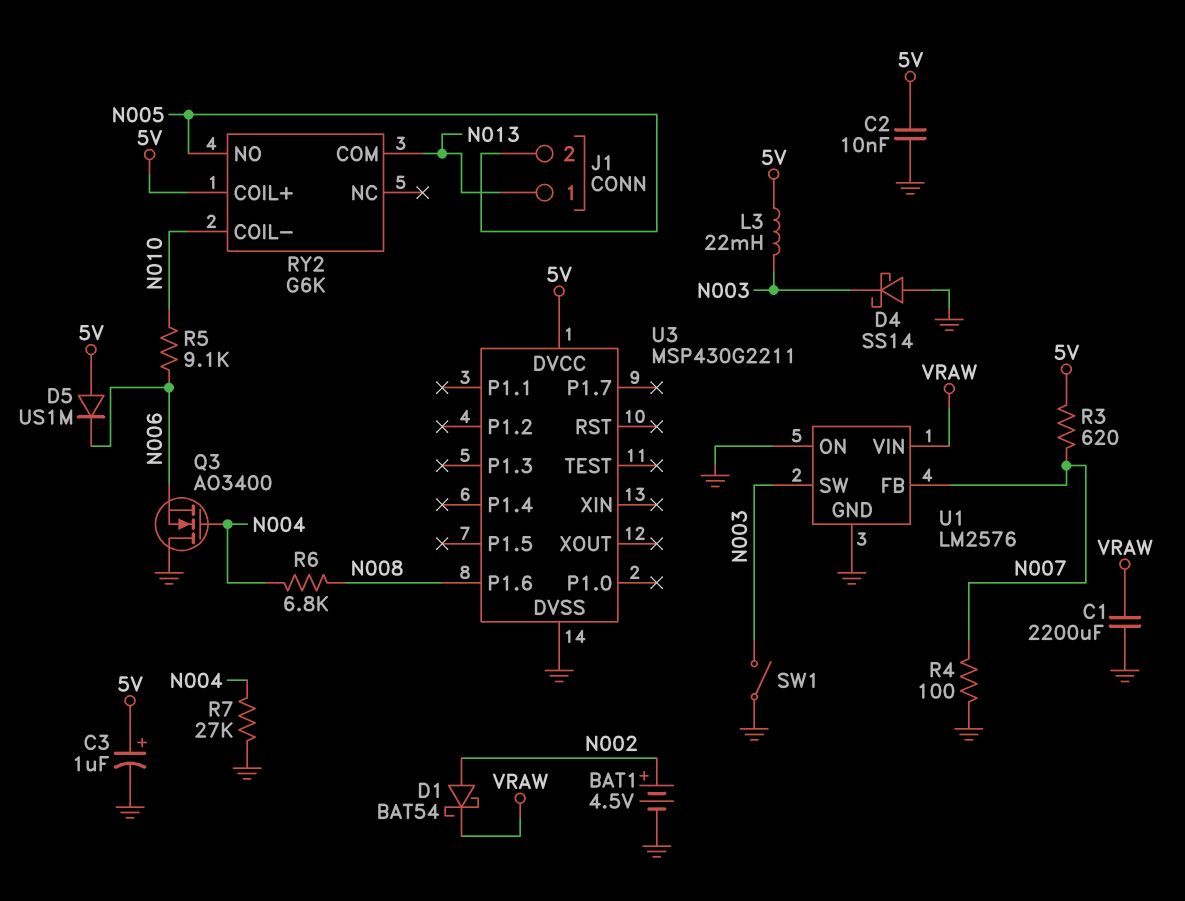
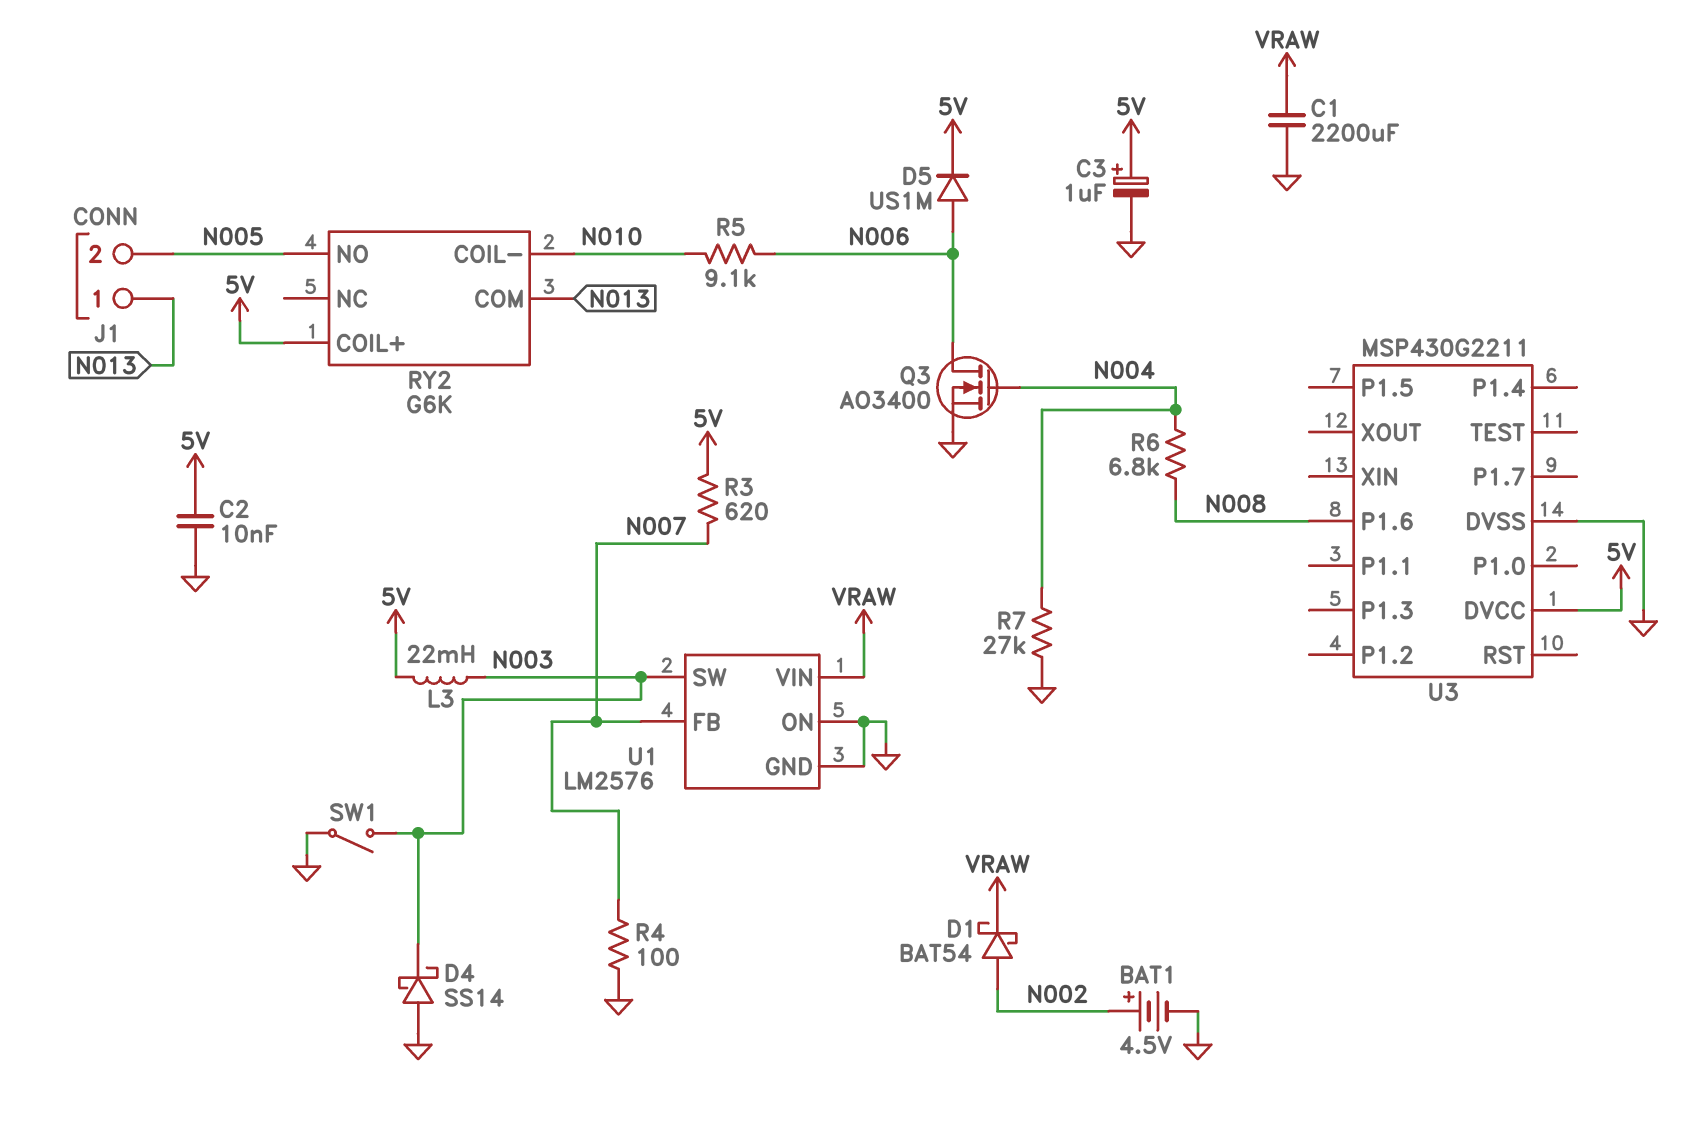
D5: diode US1M (A 5V, K N006) -> diode US1M (A N006, K 5V)
Q3: NMOS AO3400 (G N004, D GND, S N006) -> NMOS AO3400 (G N004, D N006, S GND)

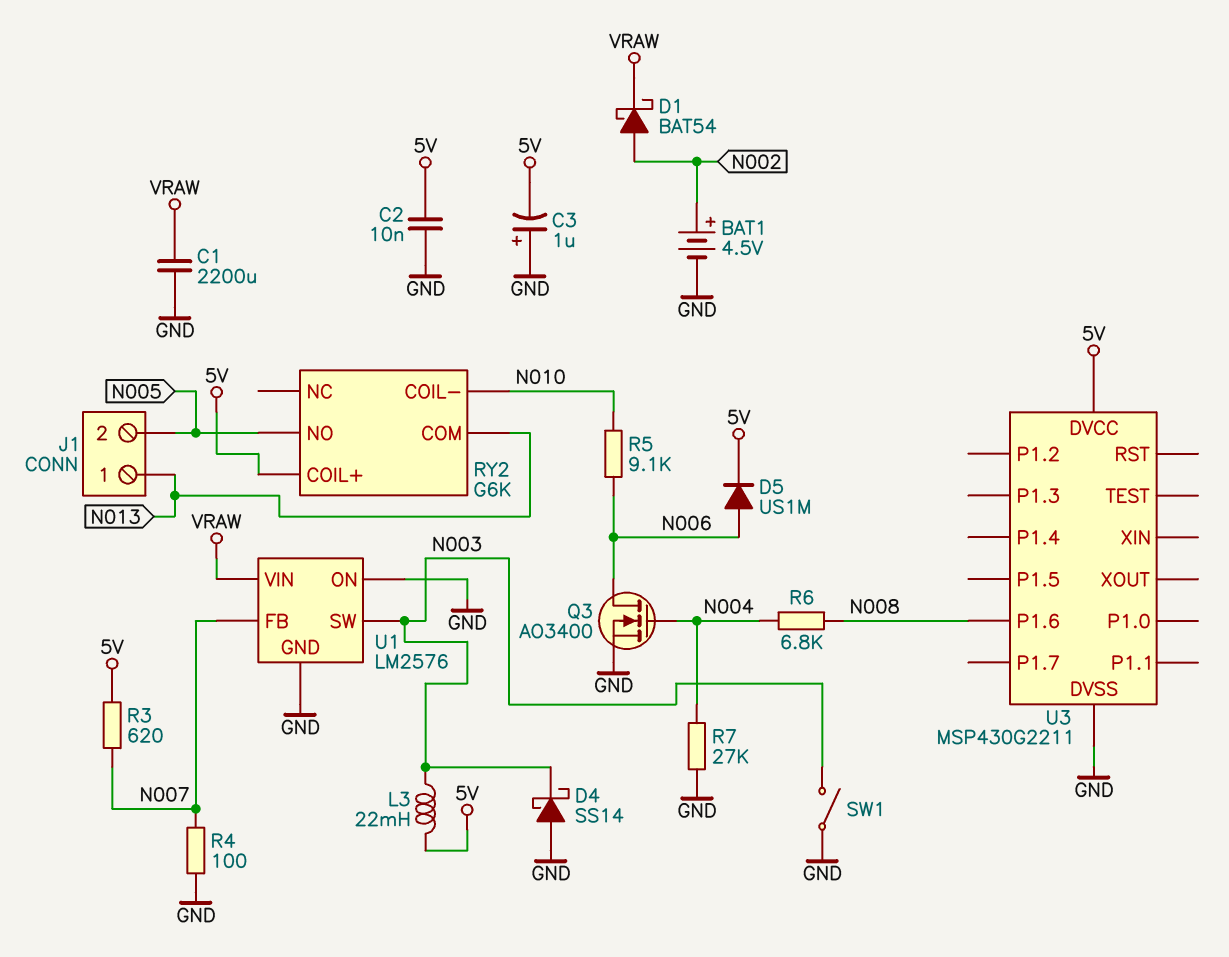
C3: 1uF (plus 5V, minus GND) -> 1uF (plus GND, minus 5V)

